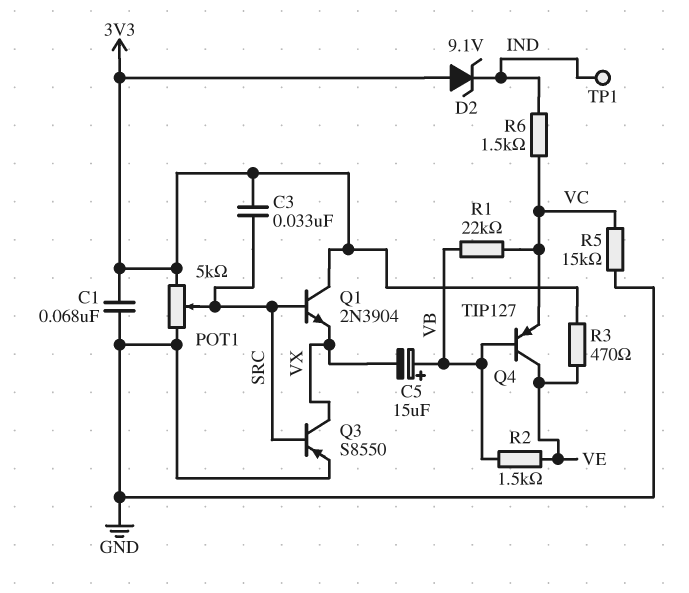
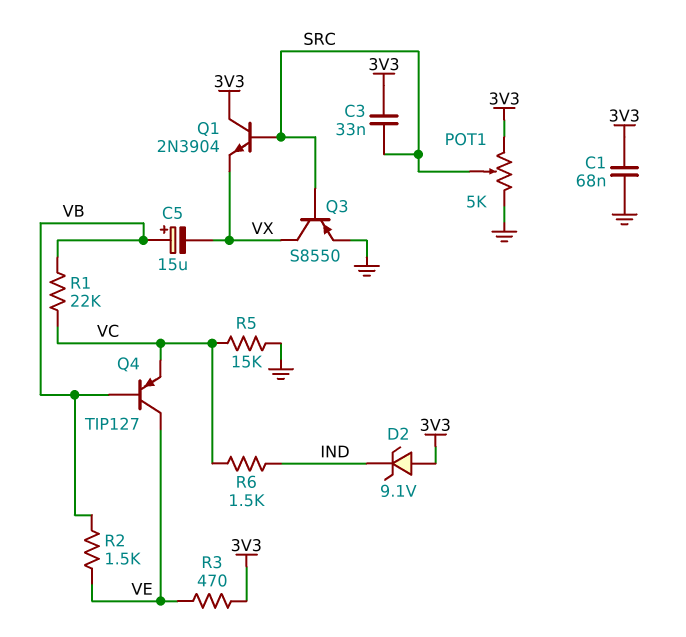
TP1: test point (IND) -> none

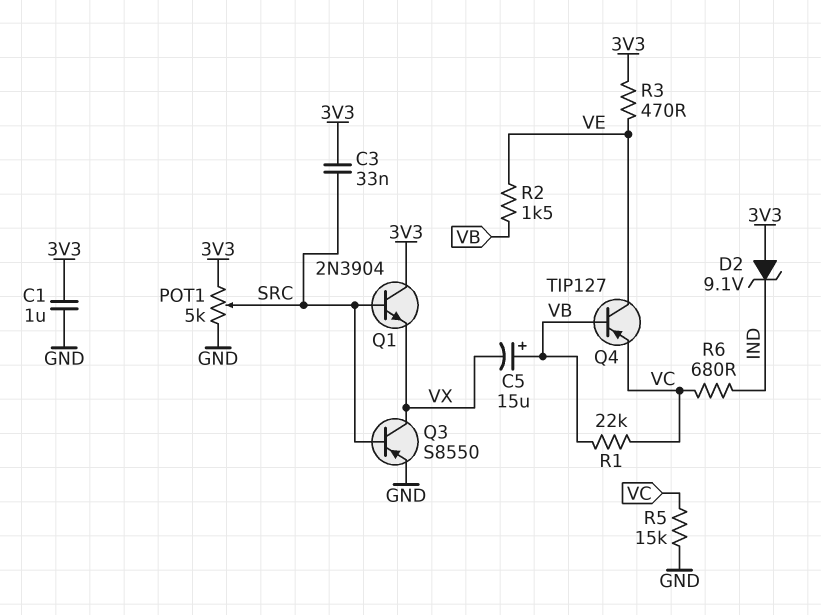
C1: 68nF (3V3, GND) -> 1uF (3V3, GND)
R6: 1.5k (IND, VC) -> 680 (IND, VC)

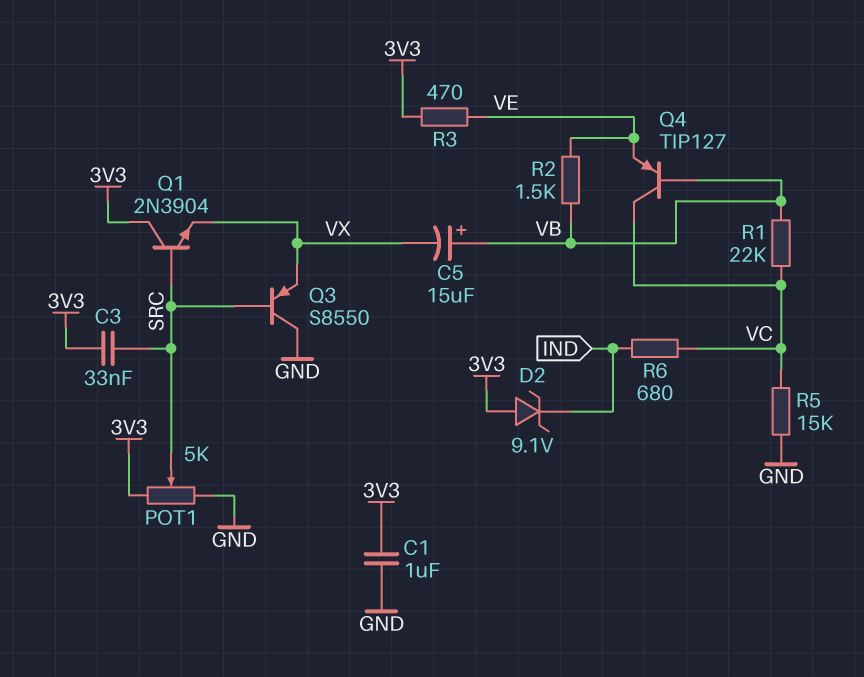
Q3: PNP S8550 (B SRC, C VX, E GND) -> PNP S8550 (B SRC, C GND, E VX)
Q4: PNP TIP127 (B VB, C VE, E VC) -> PNP TIP127 (B VB, C VC, E VE)

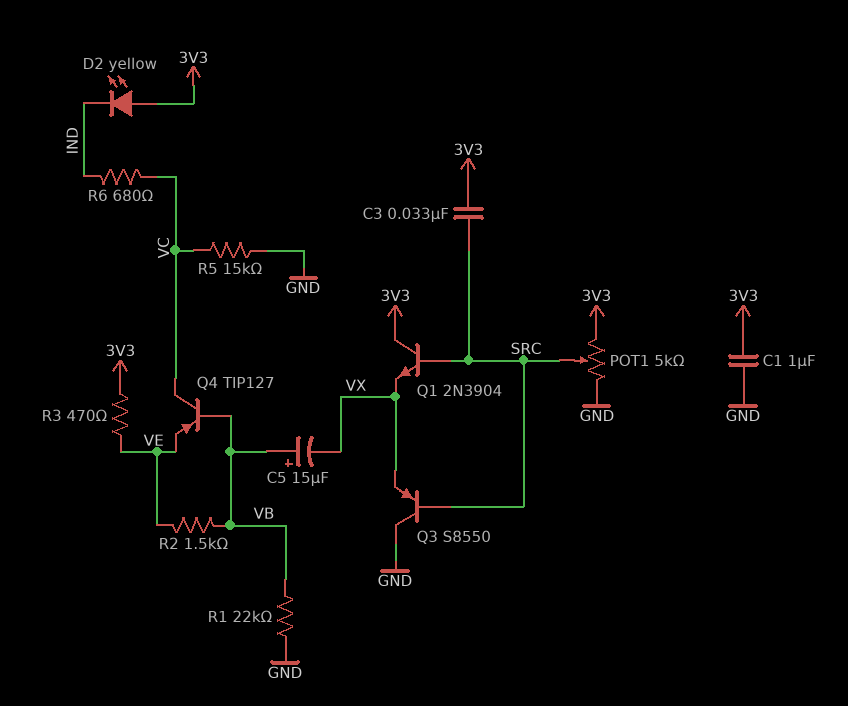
D2: zener 9.1V (A 3V3, K IND) -> LED yellow (A 3V3, K IND)
R1: 22k (VB, VC) -> 22k (GND, VB)

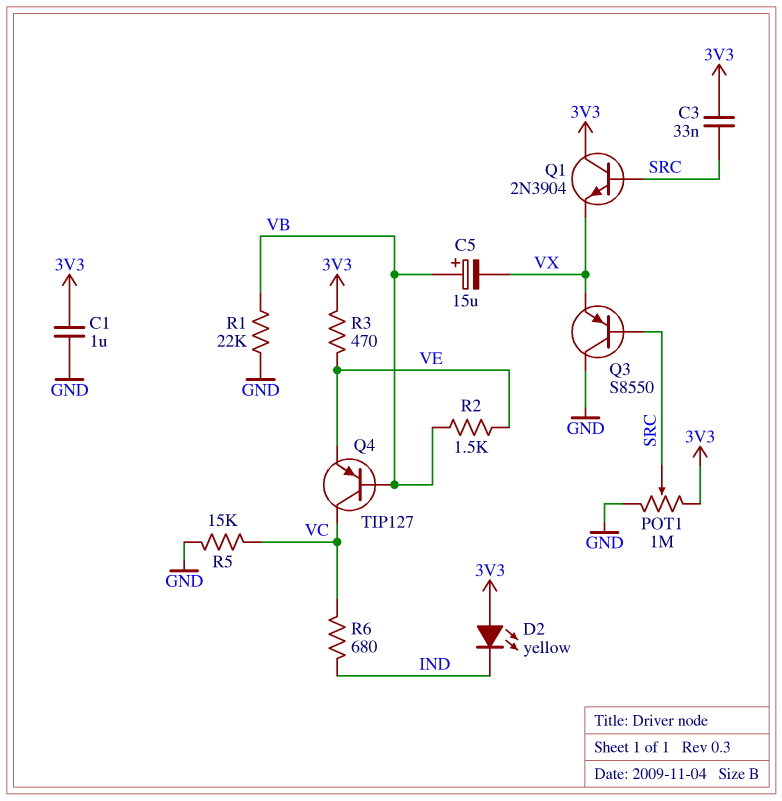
POT1: 5k (3V3, GND, wiper SRC) -> 1M (3V3, GND, wiper SRC)

